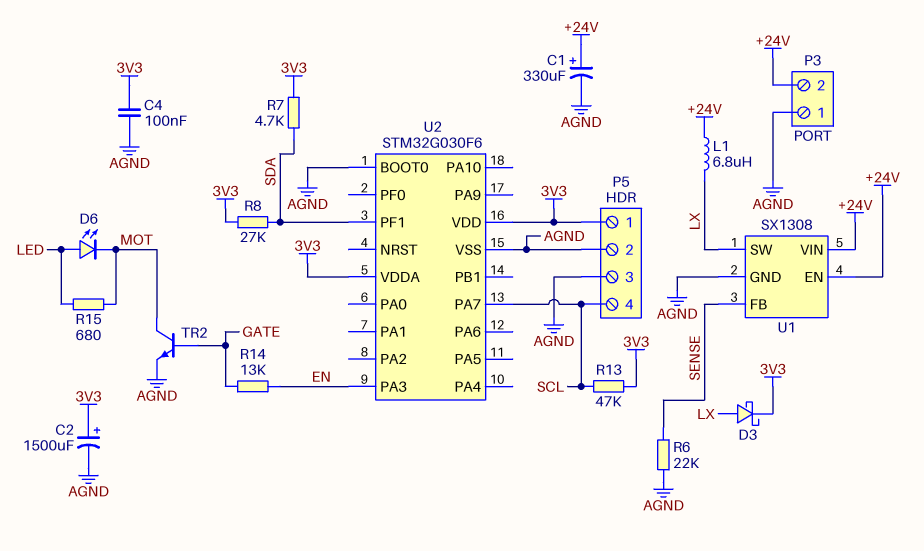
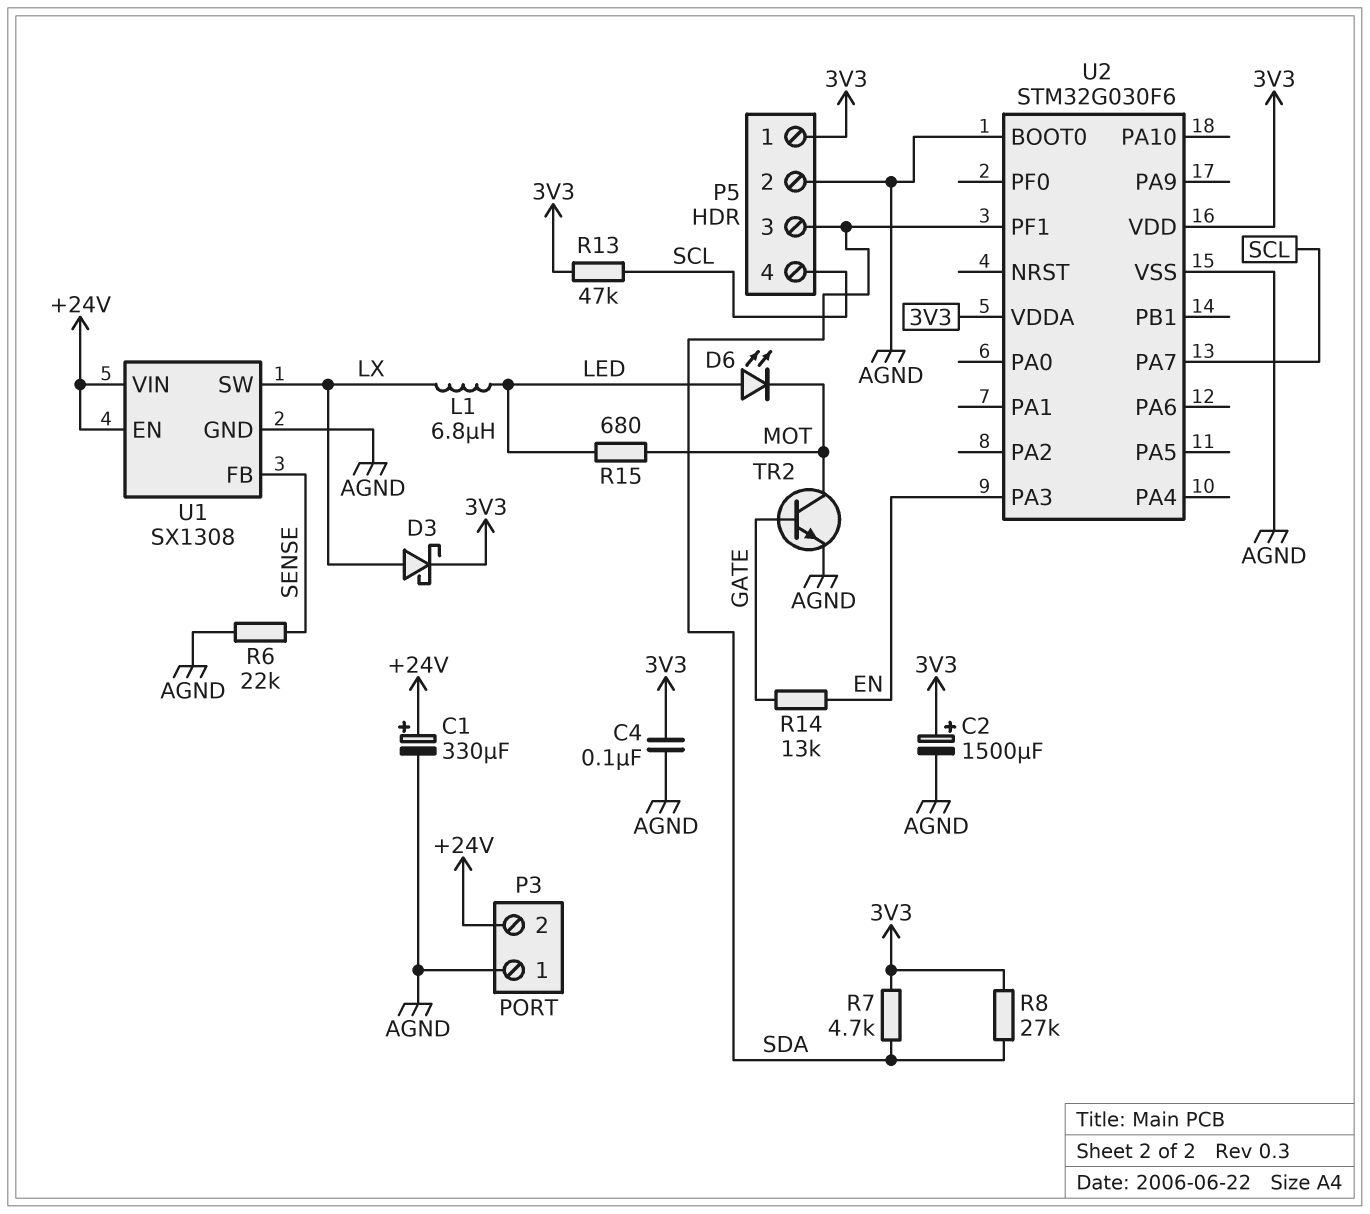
L1: 6.8uH (+24V, LX) -> 6.8uH (LED, LX)
P5 pin 3: AGND -> SDA

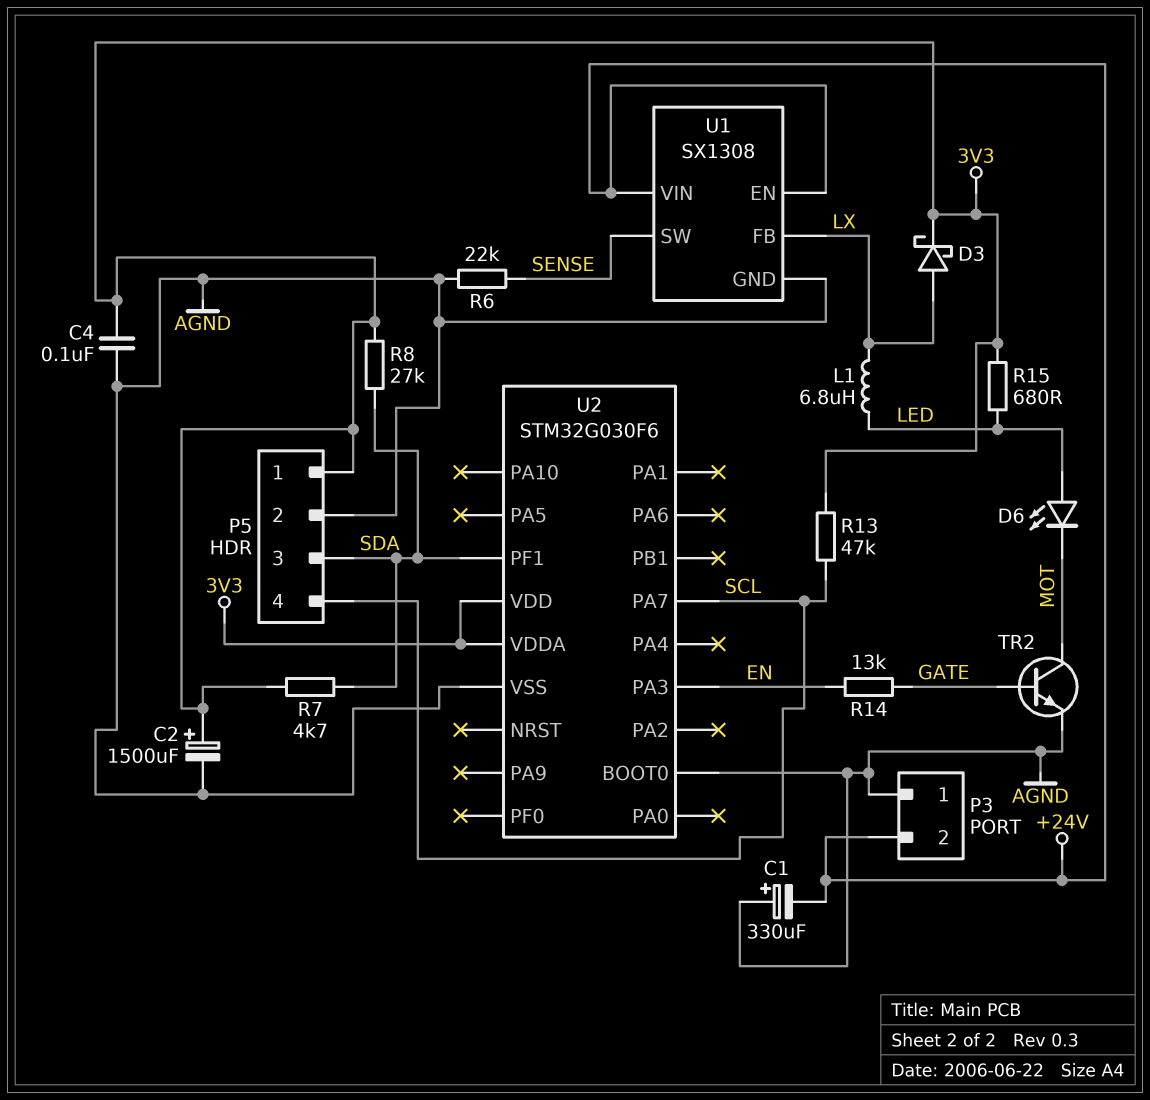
C1: 330uF (plus +24V, minus AGND) -> 330uF (plus AGND, minus +24V)
R15: 680 (LED, MOT) -> 680 (3V3, LED)
U1 pin FB: SENSE -> LX
U1 pin SW: LX -> SENSE

